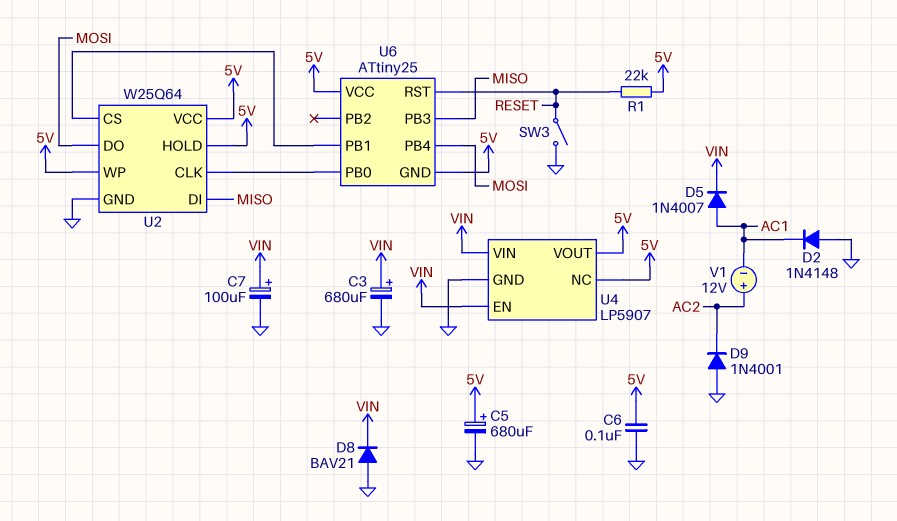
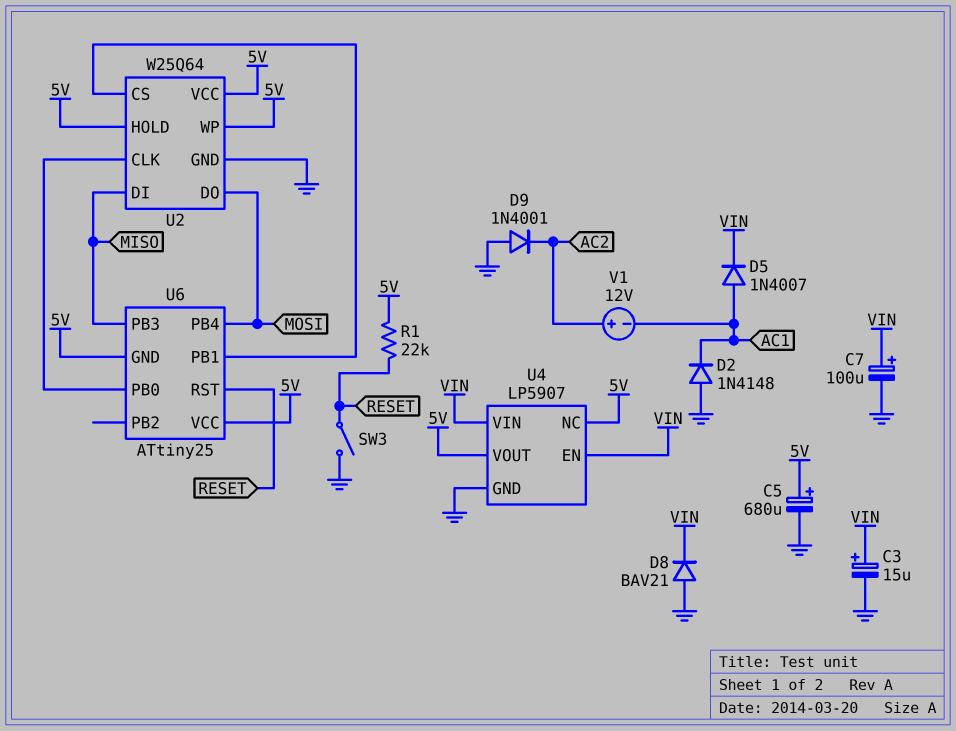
C3: 680uF (plus VIN, minus GND) -> 15uF (plus VIN, minus GND)
C6: 100nF (5V, GND) -> none

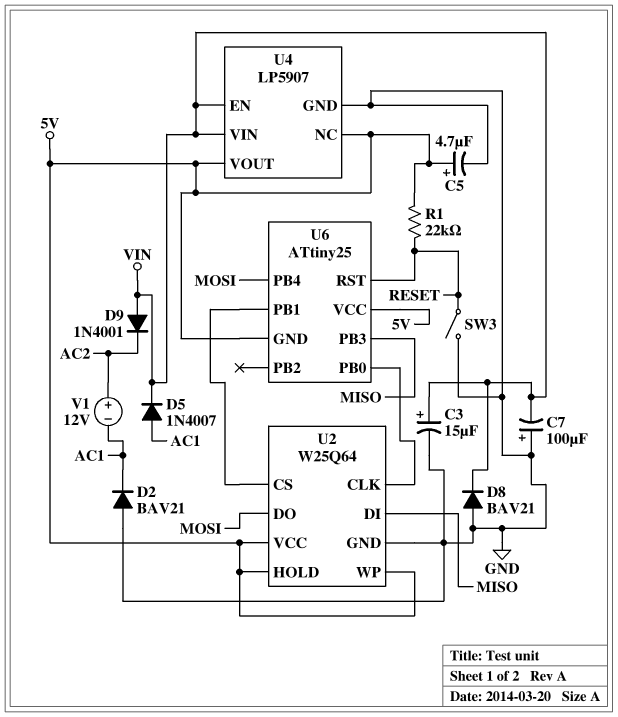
C5: 680uF (plus 5V, minus GND) -> 4.7uF (plus 5V, minus GND)
C7: 100uF (plus VIN, minus GND) -> 100uF (plus GND, minus VIN)
D2: diode 1N4148 (A GND, K AC1) -> diode BAV21 (A GND, K AC1)
D9: diode 1N4001 (A GND, K AC2) -> diode 1N4001 (A VIN, K AC2)

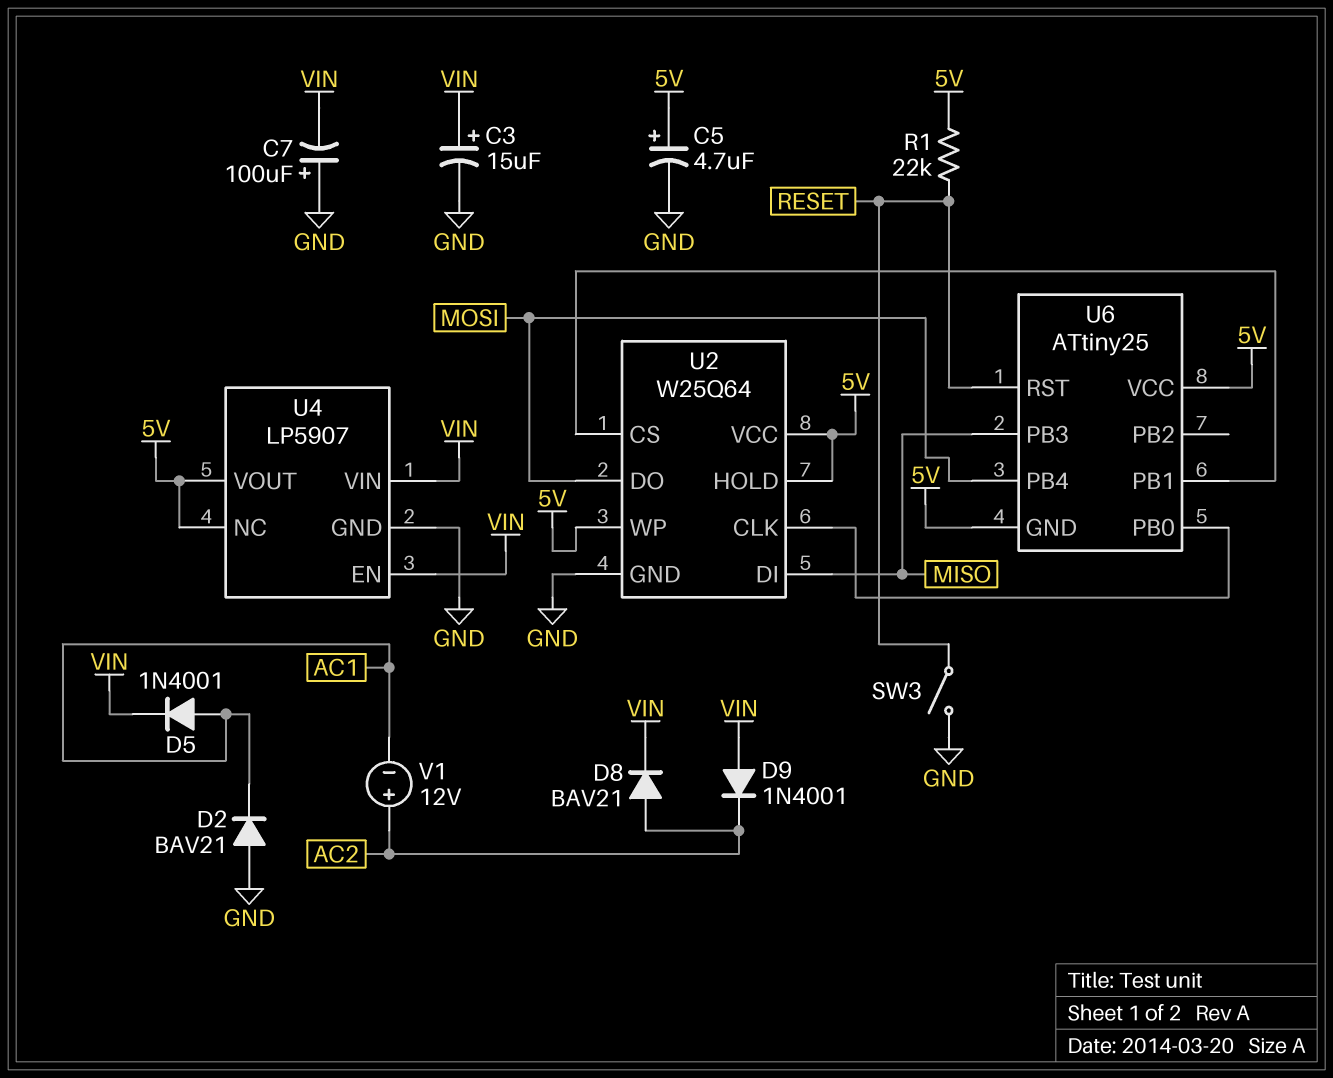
D5: diode 1N4007 (A AC1, K VIN) -> diode 1N4001 (A AC1, K VIN)
D8: diode BAV21 (A GND, K VIN) -> diode BAV21 (A AC2, K VIN)

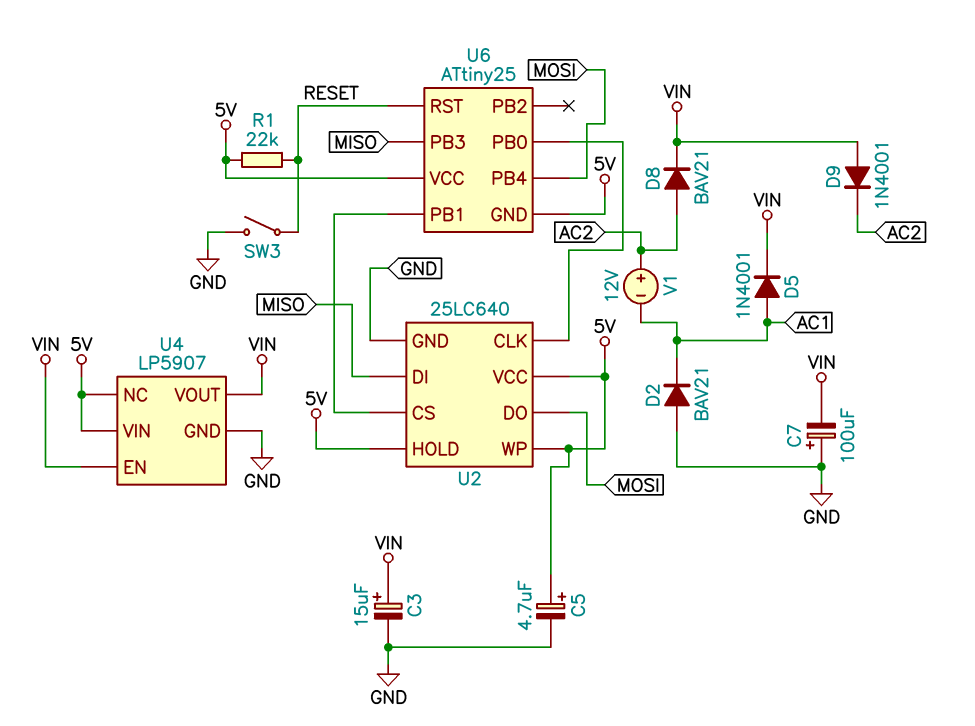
U2: W25Q64 -> 25LC640
U4 pin VIN: VIN -> 5V
U4 pin VOUT: 5V -> VIN

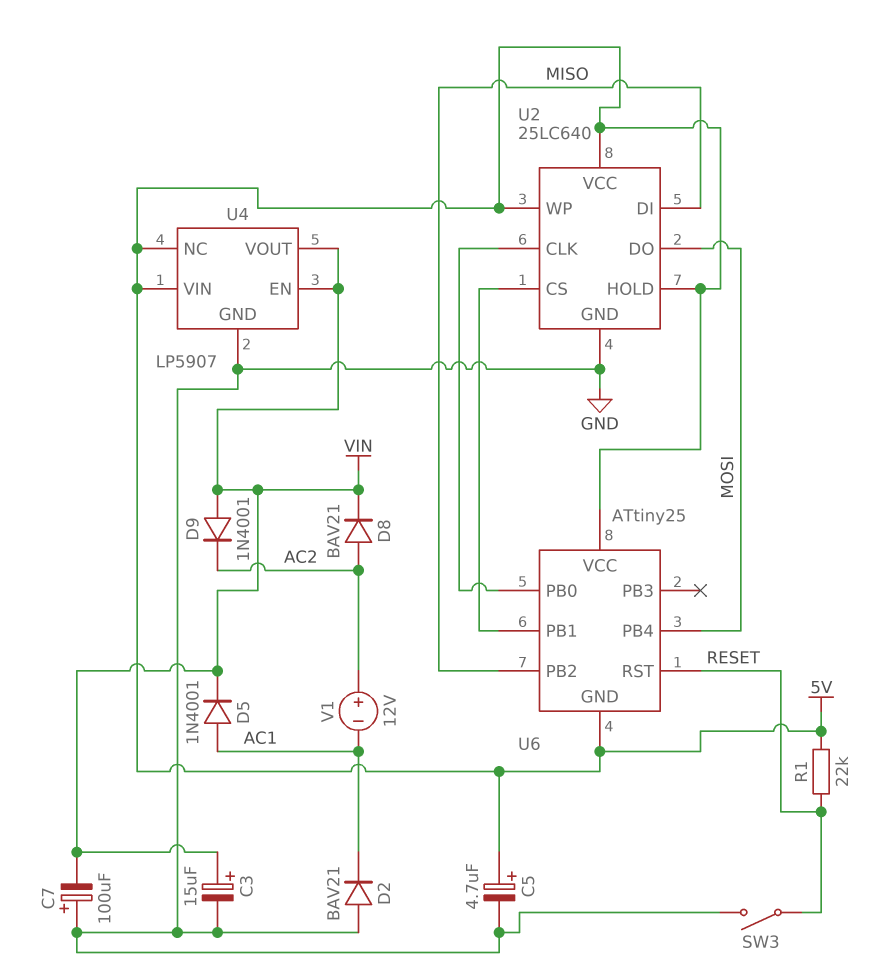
U6 pin PB2: none -> MISO
U6 pin PB3: MISO -> none

